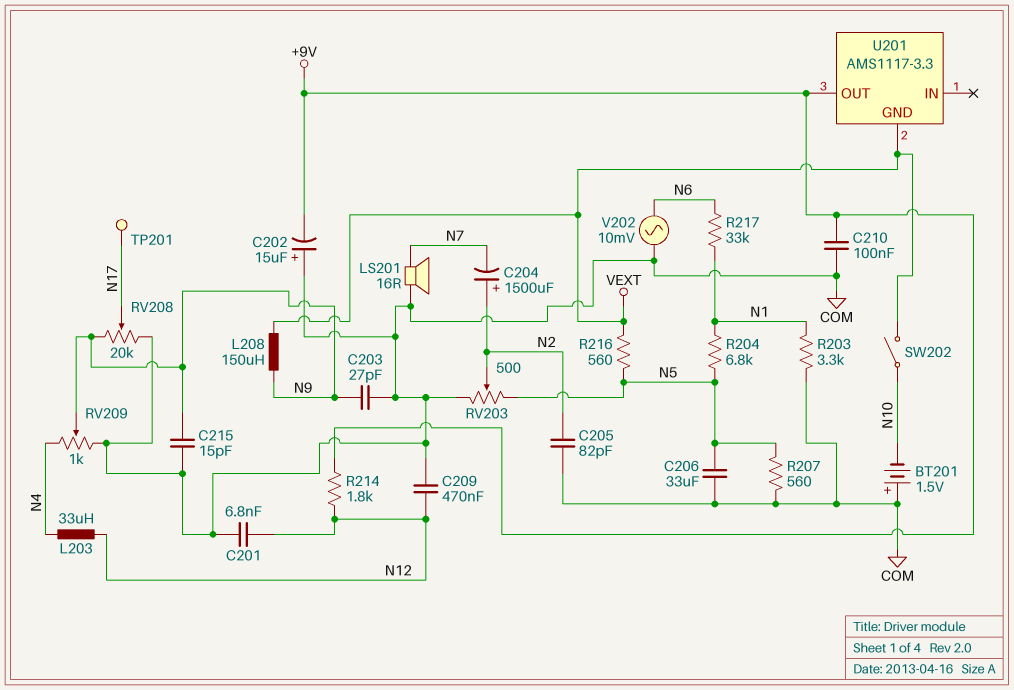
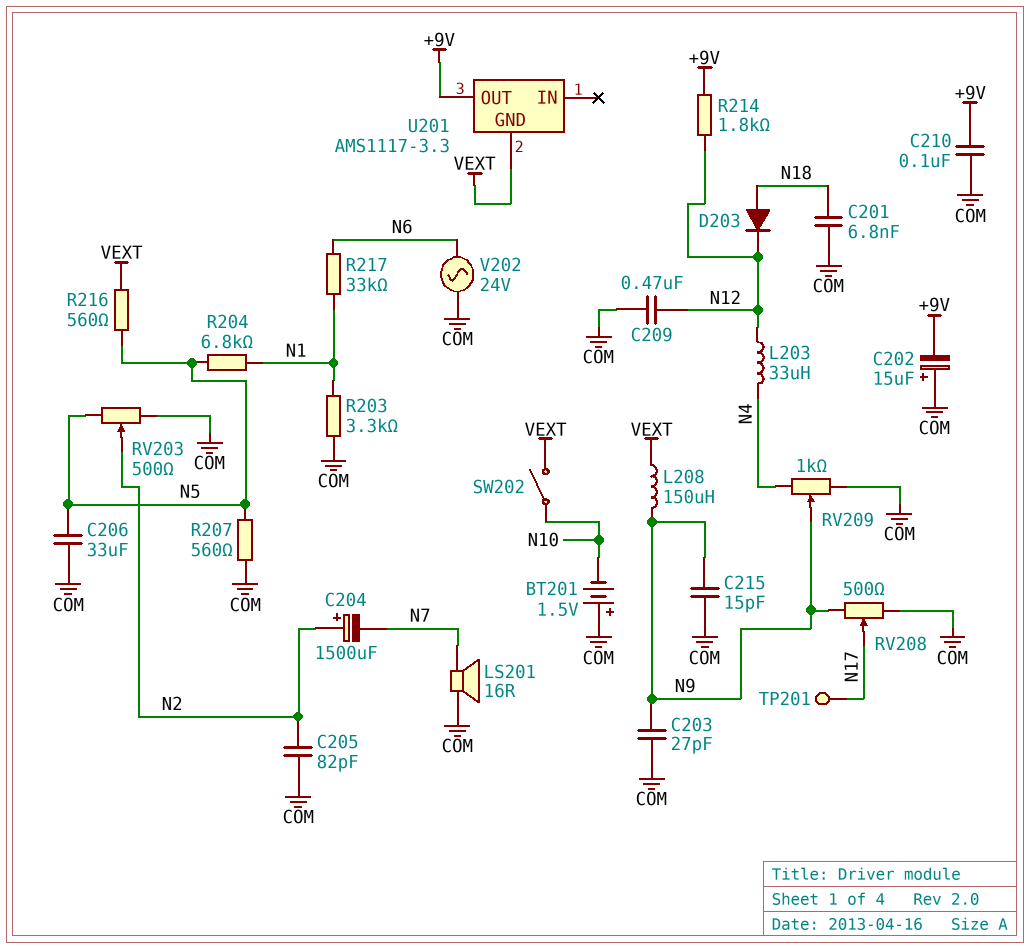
C201: 6.8nF (COM, N12) -> 6.8nF (COM, N18)
D203: none -> diode (A N18, K N12)
RV208: 20k (COM, N9, wiper N17) -> 500 (COM, N9, wiper N17)
V202: AC 10mV (COM, N6) -> AC 24V (COM, N6)

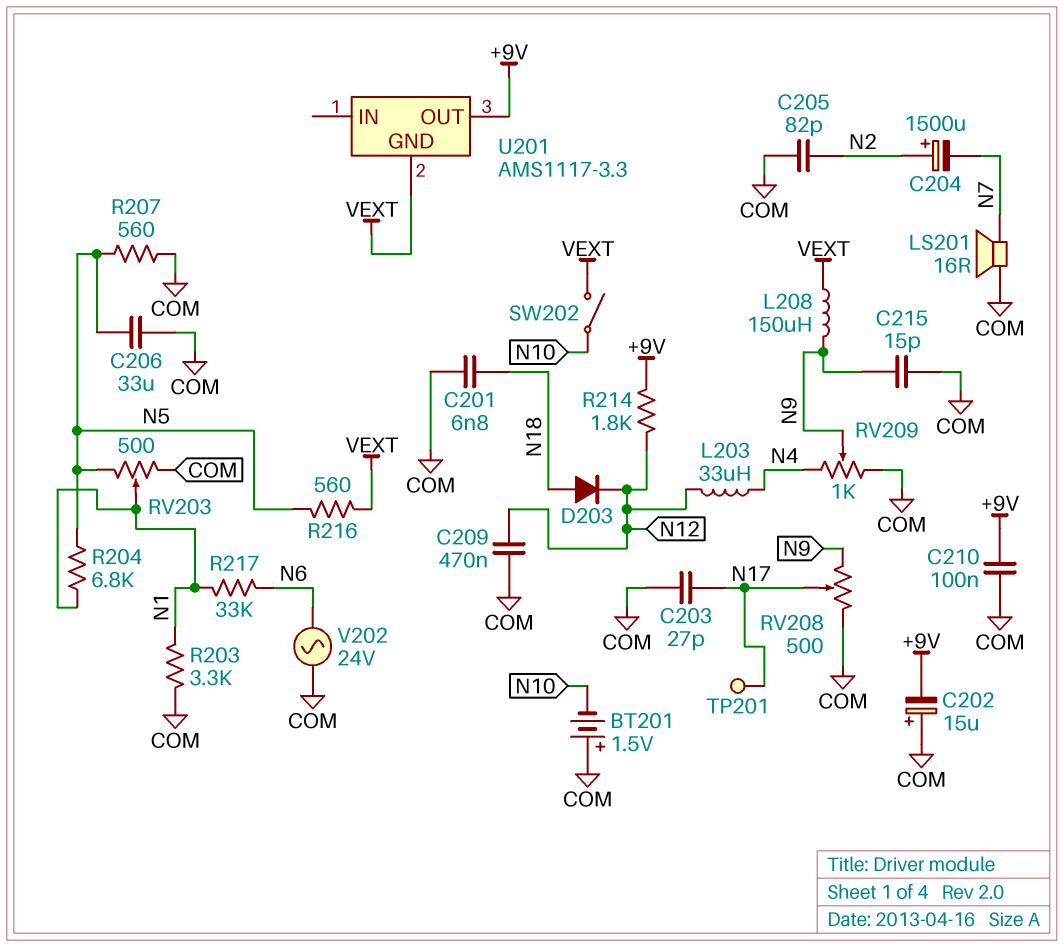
C203: 27pF (COM, N9) -> 27pF (COM, N17)
RV203: 500 (COM, N5, wiper N2) -> 500 (COM, N5, wiper N1)

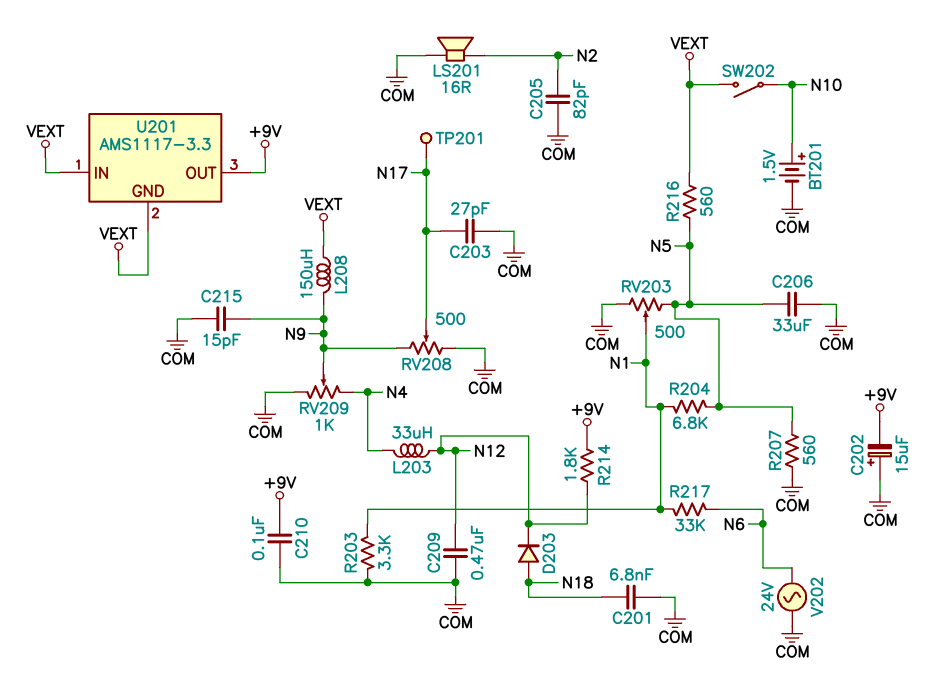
BT201: 1.5V (plus COM, minus N10) -> 1.5V (plus N10, minus COM)
C204: 1500uF (plus N2, minus N7) -> none
LS201: speaker 16R (COM, N7) -> speaker 16R (COM, N2)
U201 pin IN: none -> VEXT

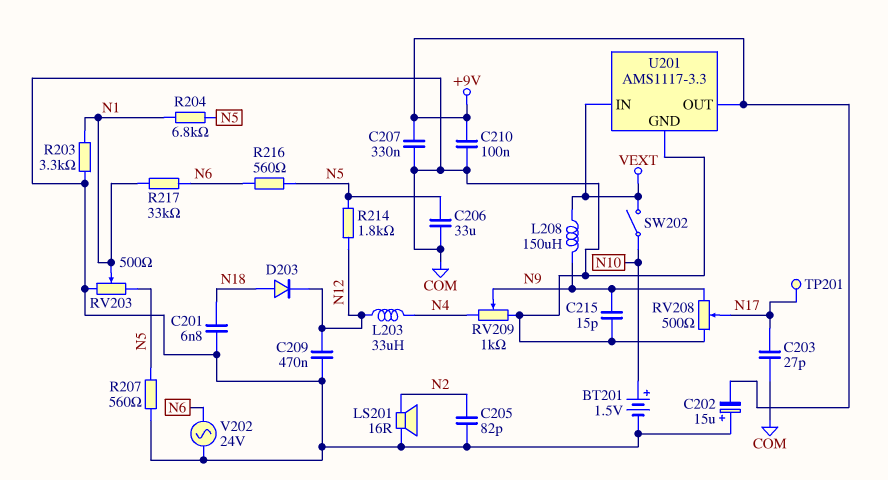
C207: none -> 330nF (+9V, COM)
R214: 1.8k (+9V, N12) -> 1.8k (N5, N12)
R216: 560 (N5, VEXT) -> 560 (N5, N6)
U201 pin GND: VEXT -> COM

